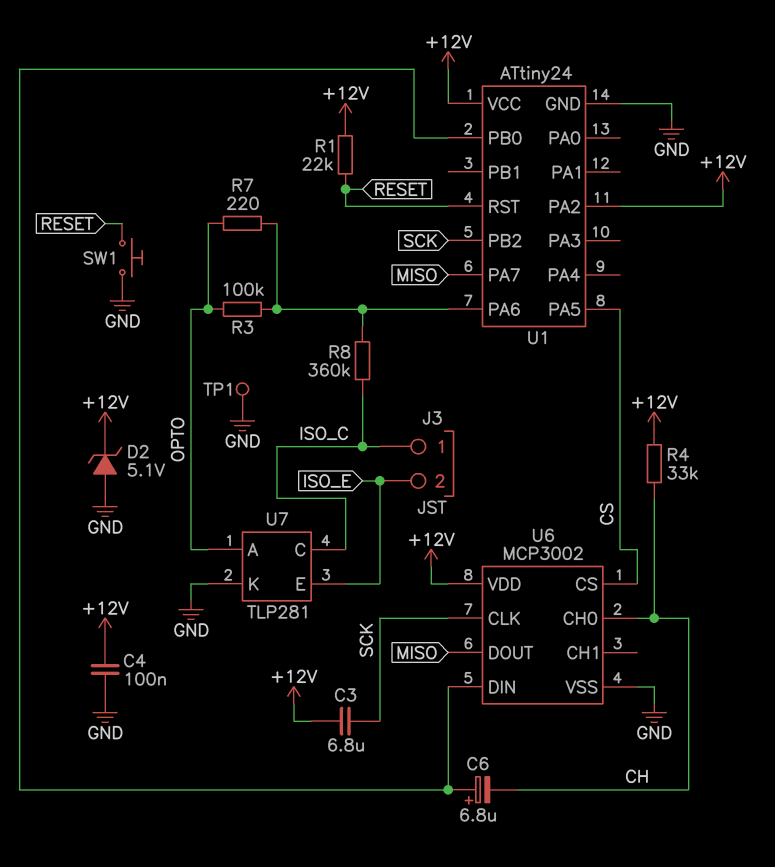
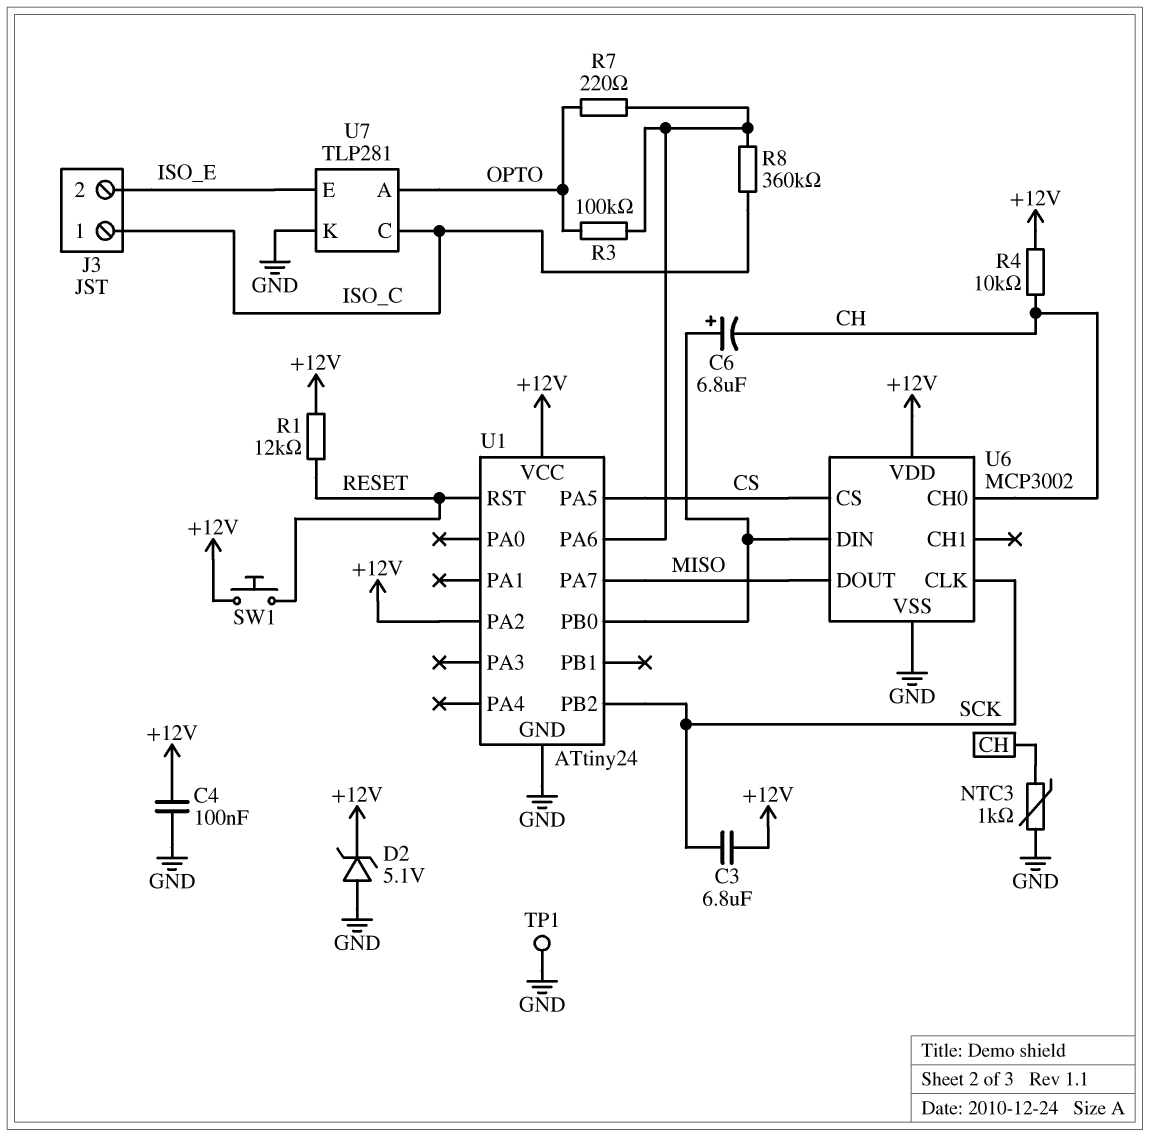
NTC3: none -> 1k (CH, GND)
R1: 22k (+12V, RESET) -> 12k (+12V, RESET)
R4: 33k (+12V, CH) -> 10k (+12V, CH)
SW1: button (GND, RESET) -> button (+12V, RESET)

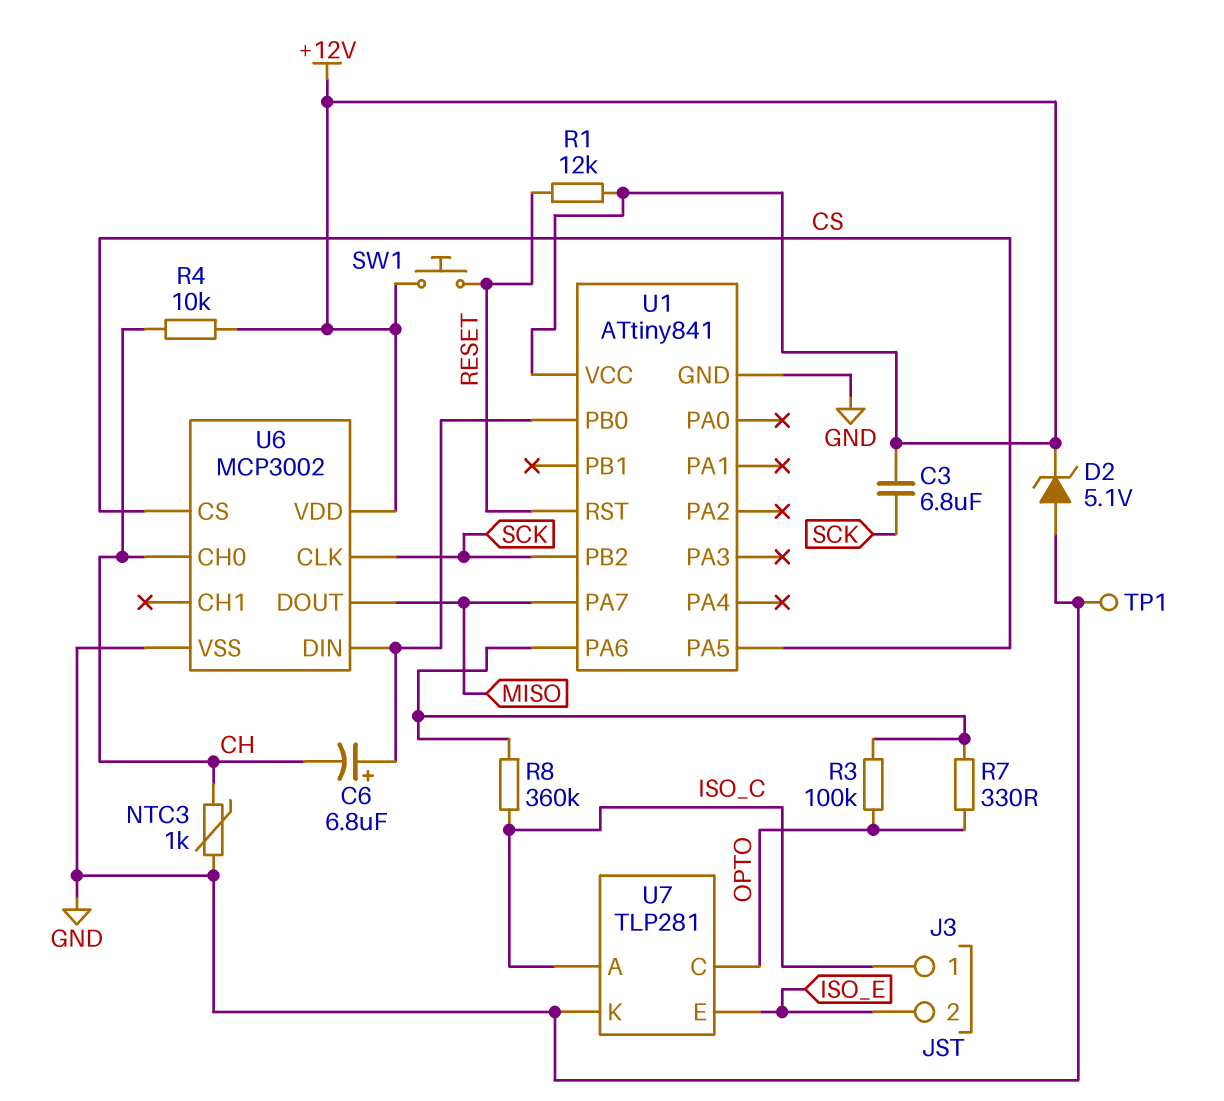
C4: 100nF (+12V, GND) -> none
R7: 220 (OPTO, U1/PA6) -> 330 (OPTO, U1/PA6)
U1: ATtiny24 -> ATtiny841
U1 pin PA2: +12V -> none
U7 pin A: OPTO -> ISO_C
U7 pin C: ISO_C -> OPTO

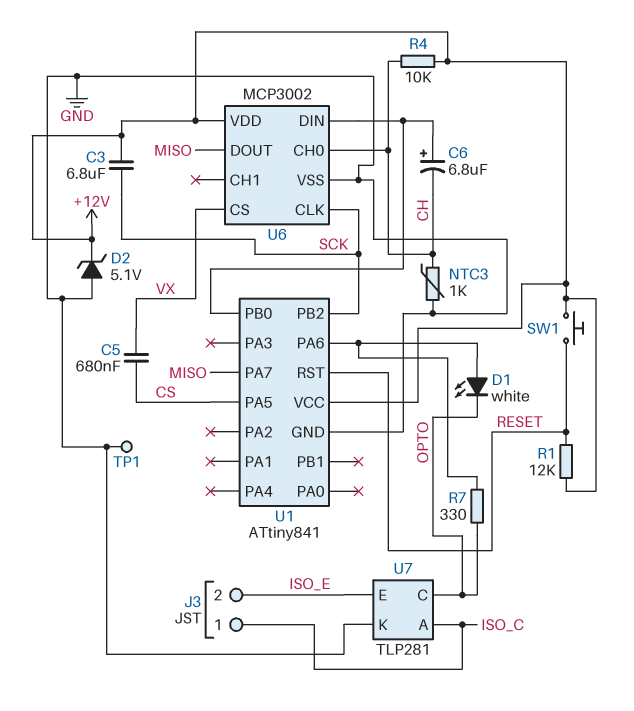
C5: none -> 680nF (CS, VX)
D1: none -> LED white (A U1/PA6, K OPTO)
R3: 100k (OPTO, U1/PA6) -> none
R8: 360k (ISO_C, U1/PA6) -> none
U6 pin CS: CS -> VX

